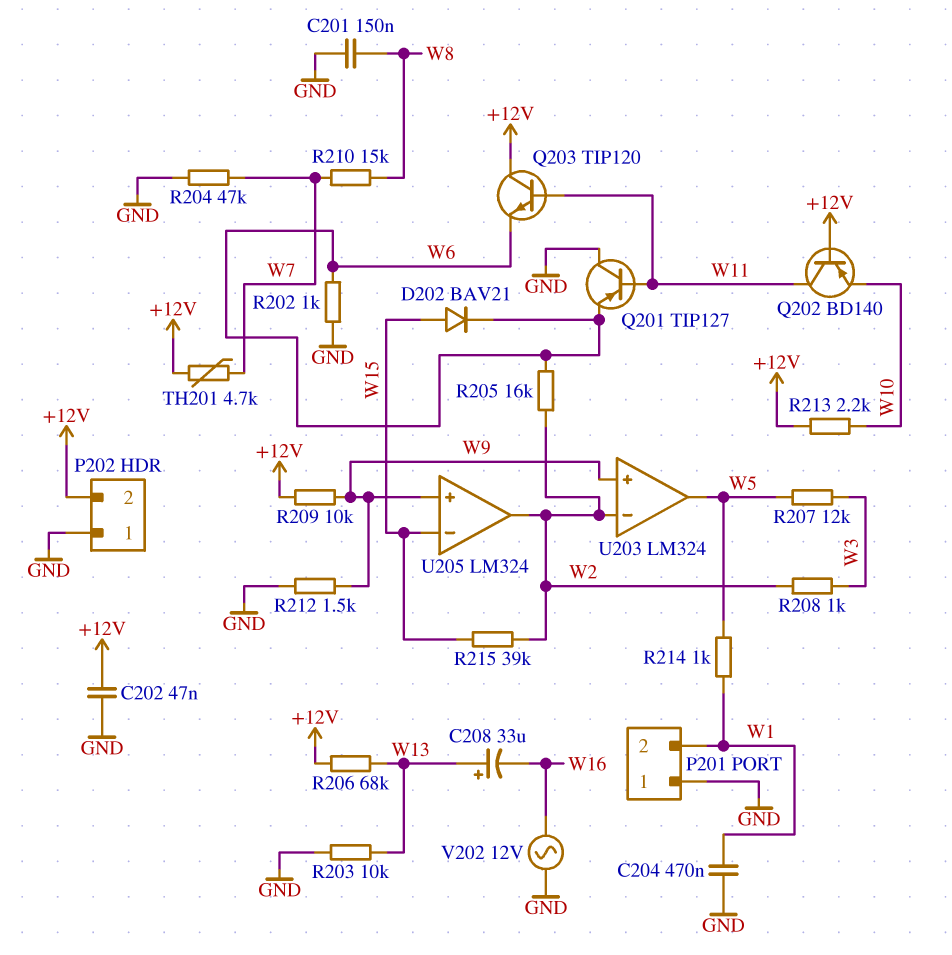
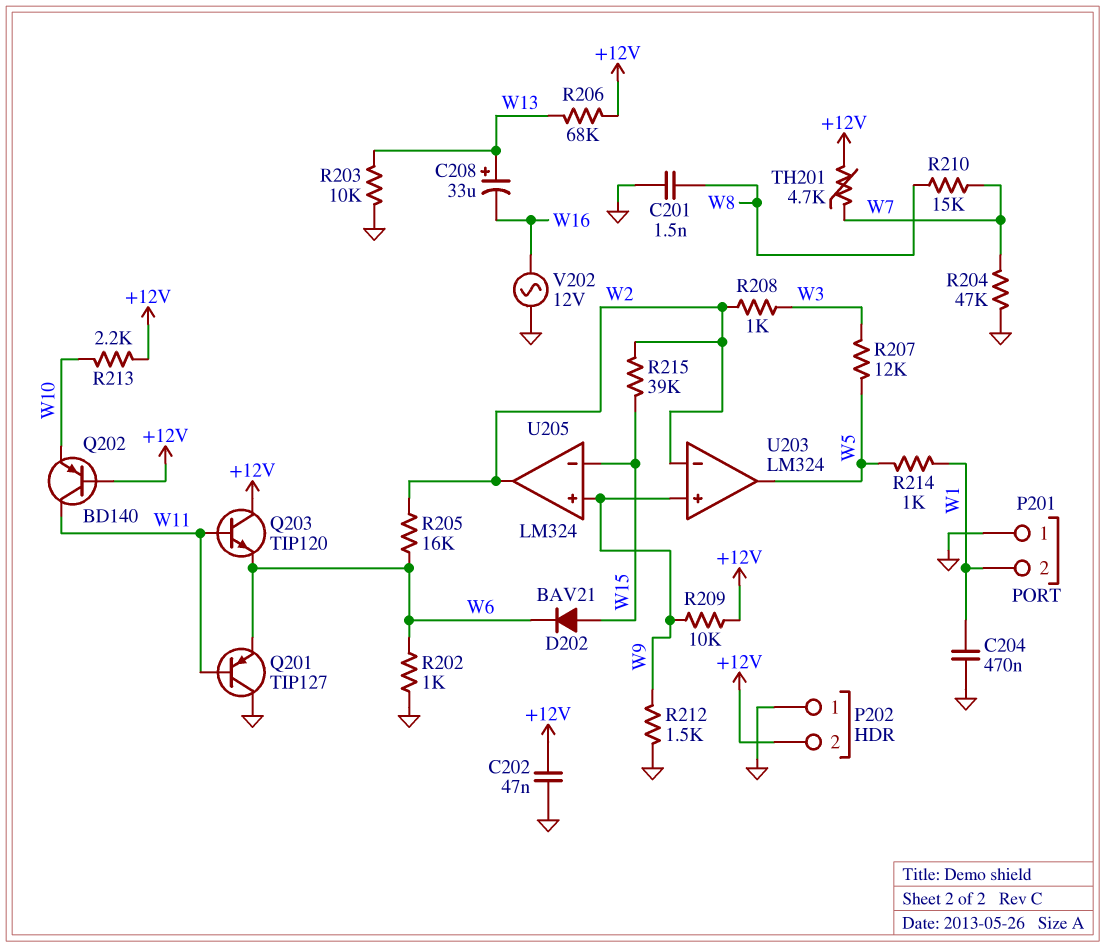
C201: 150nF (GND, W8) -> 1.5nF (GND, W8)

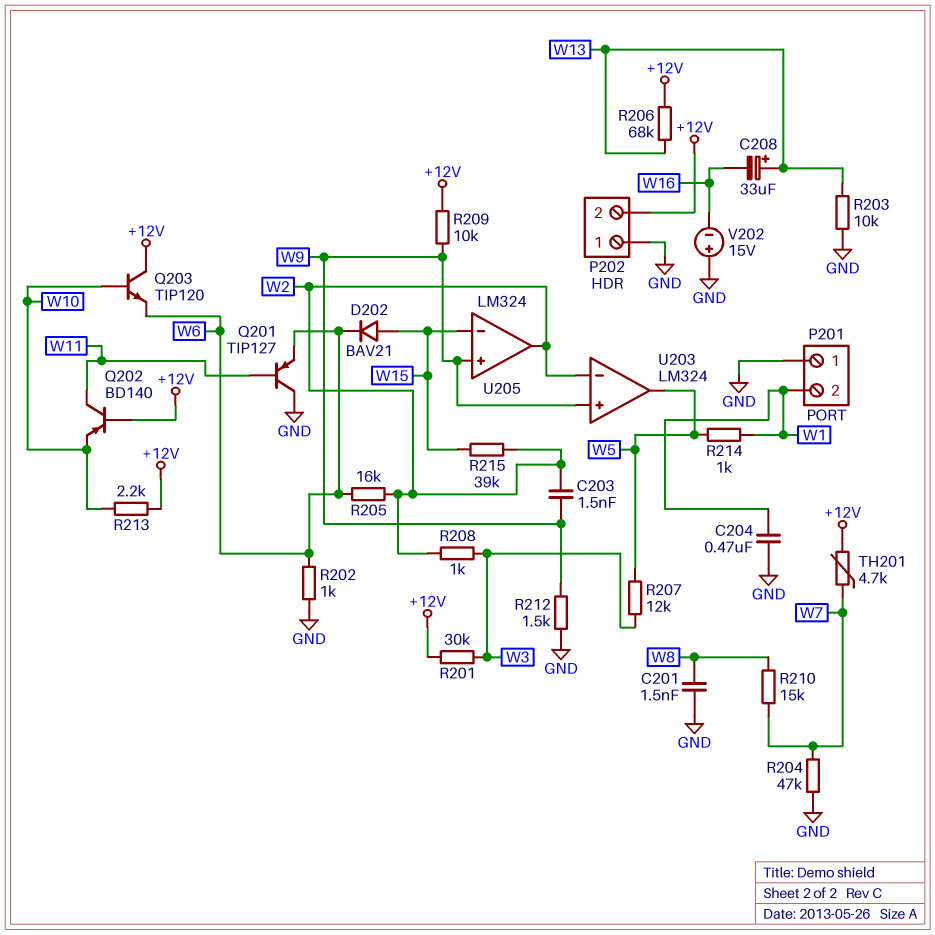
C202: 47nF (+12V, GND) -> none
C203: none -> 1.5nF (W2, W9)
Q203: NPN TIP120 (B W11, C +12V, E W6) -> NPN TIP120 (B W10, C +12V, E W6)
R201: none -> 30k (+12V, W3)
V202: AC 12V (GND, W16) -> 15V (plus GND, minus W16)

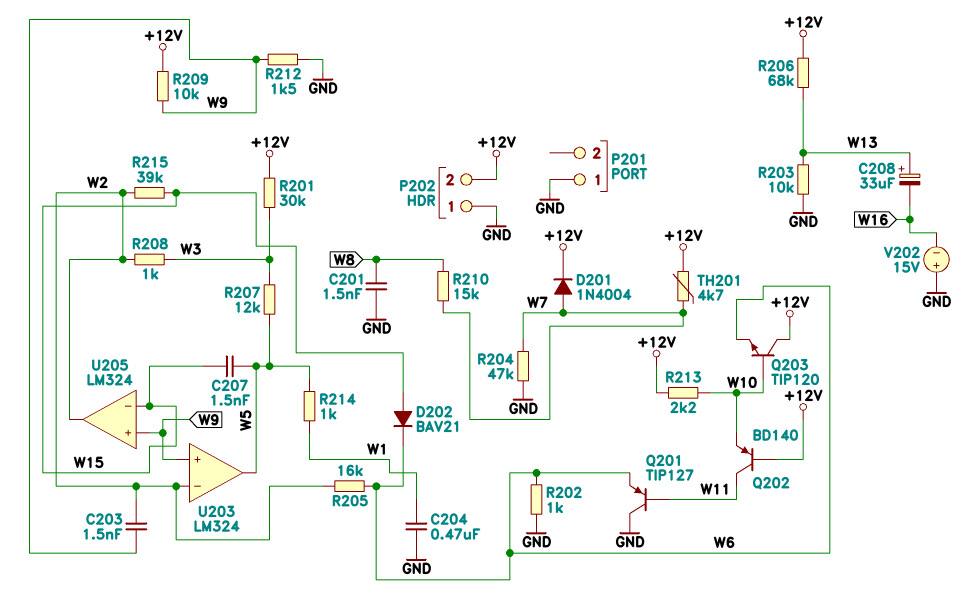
C207: none -> 1.5nF (W5, W15)
D201: none -> diode 1N4004 (A W7, K +12V)
P201 pin 2: W1 -> none

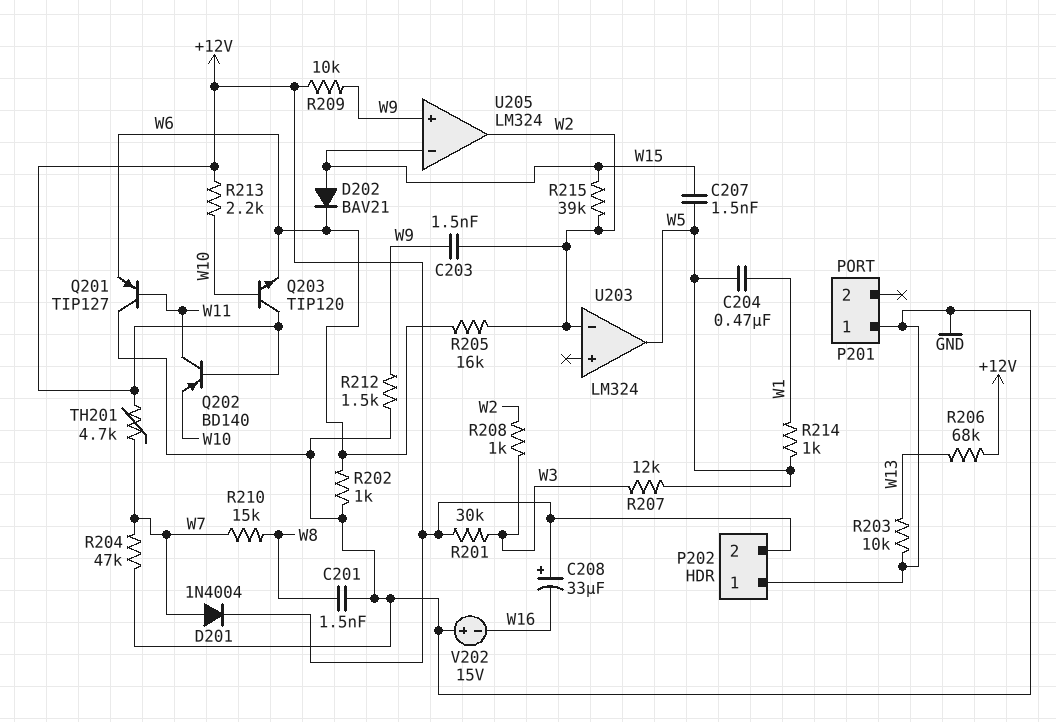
C204: 470nF (GND, W1) -> 470nF (W1, W5)
C208: 33uF (plus W13, minus W16) -> 33uF (plus +12V, minus W16)
U203 pin in+: W9 -> none

